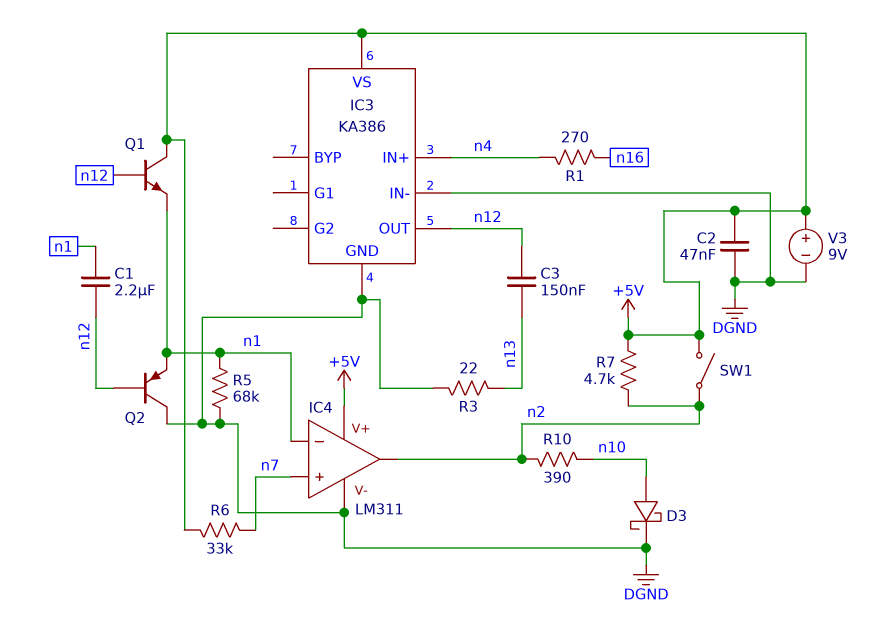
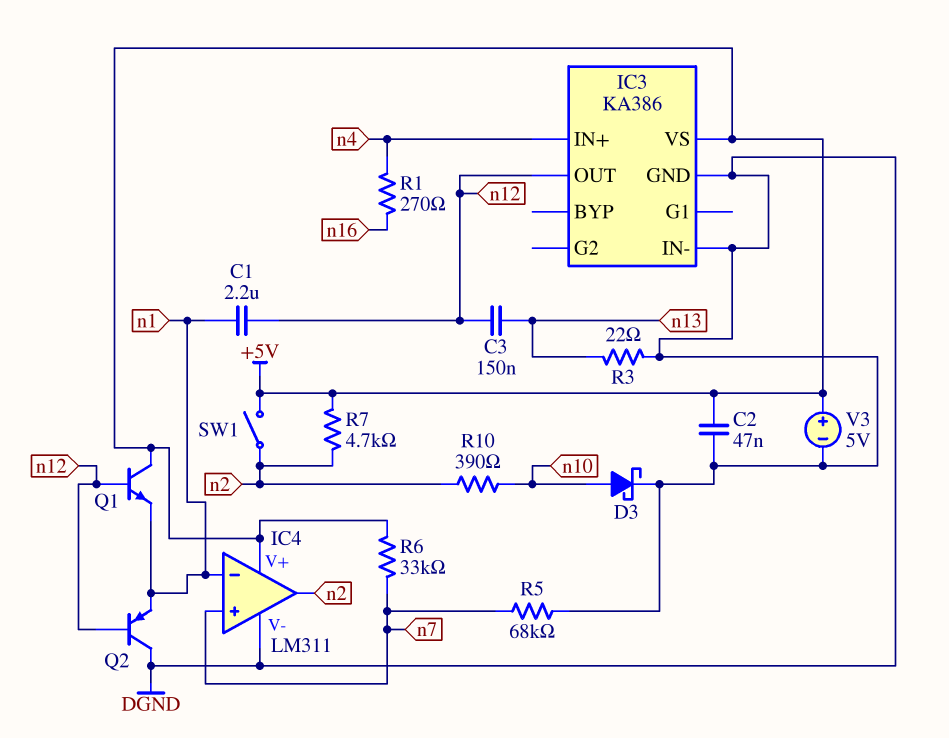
R5: 68k (DGND, n1) -> 68k (DGND, n7)
V3: 9V (plus +5V, minus DGND) -> 5V (plus +5V, minus DGND)

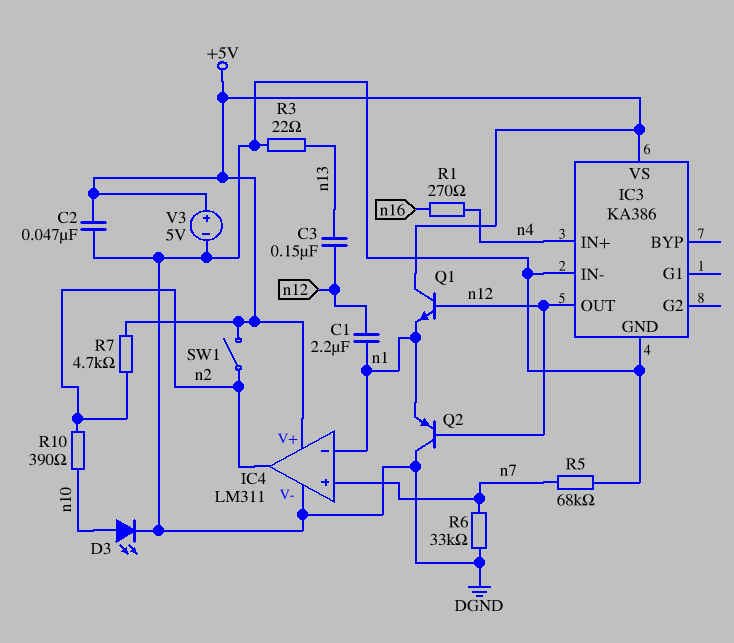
D3: schottky (A n10, K DGND) -> LED (A n10, K DGND)
R6: 33k (+5V, n7) -> 33k (DGND, n7)

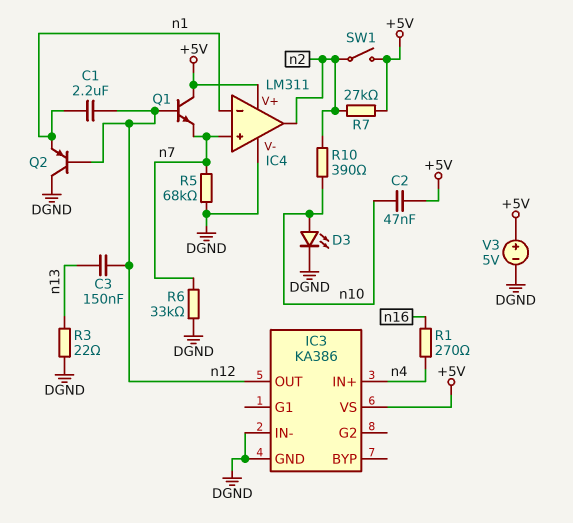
C2: 47nF (+5V, DGND) -> 47nF (+5V, n10)
Q1: NPN (B n12, C +5V, E n1) -> NPN (B n12, C +5V, E n7)
R7: 4.7k (+5V, n2) -> 27k (+5V, n2)

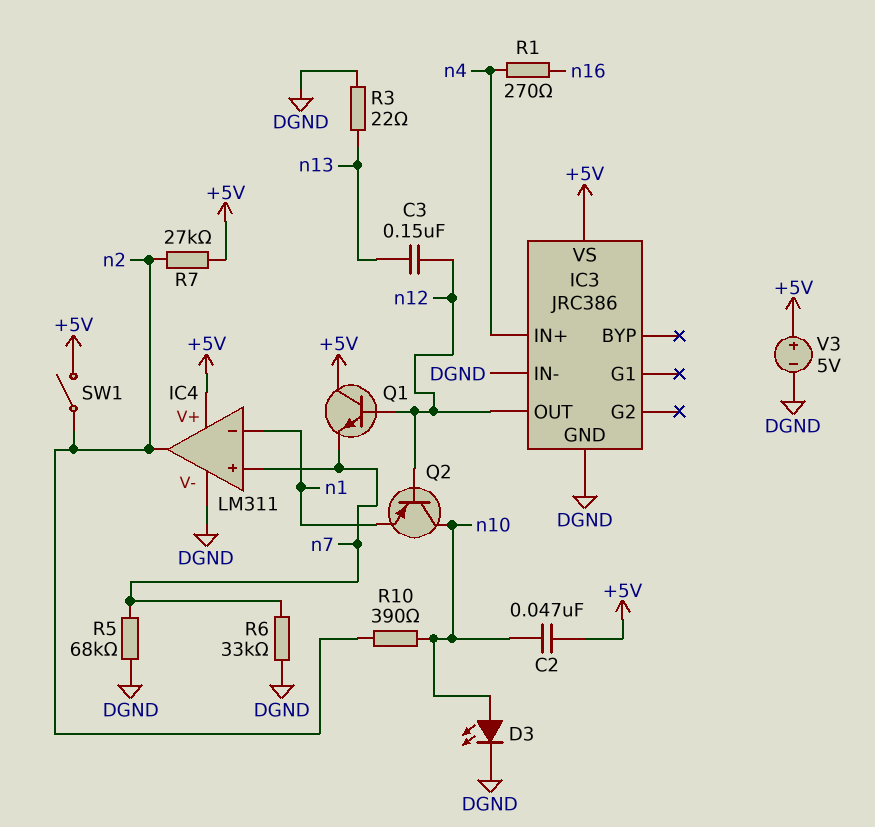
C1: 2.2uF (n1, n12) -> none
IC3: KA386 -> JRC386
Q2: PNP (B n12, C DGND, E n1) -> PNP (B n12, C n10, E n1)

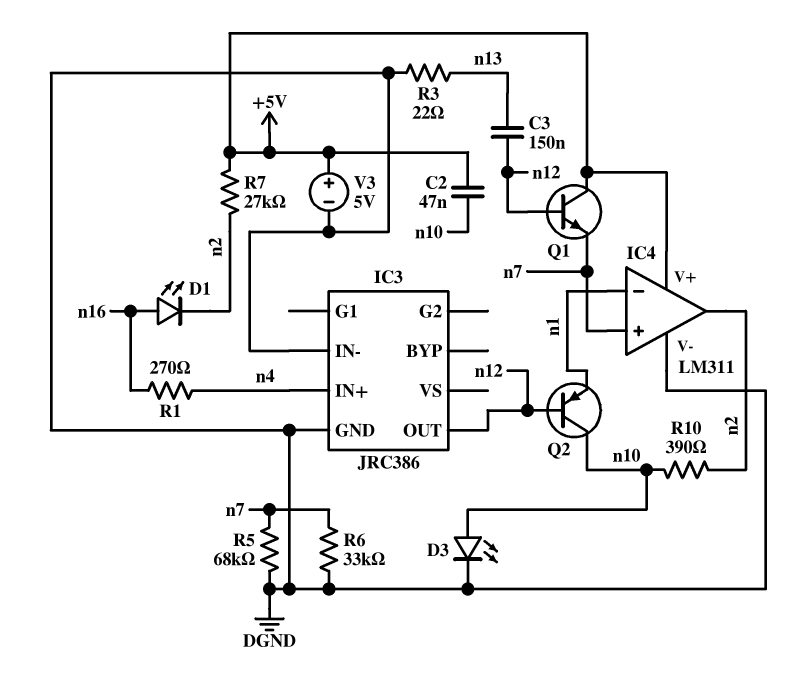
D1: none -> LED (A n16, K n2)
IC3 pin VS: +5V -> none
SW1: switch (+5V, n2) -> none

